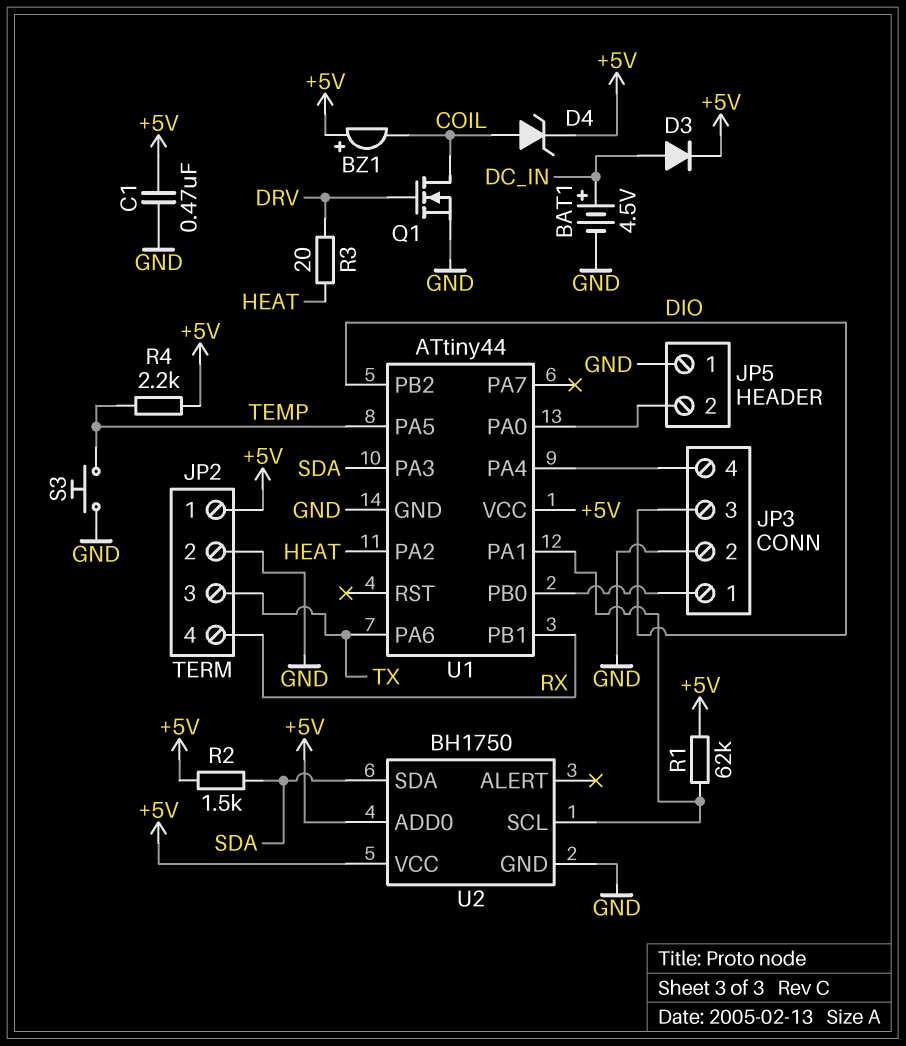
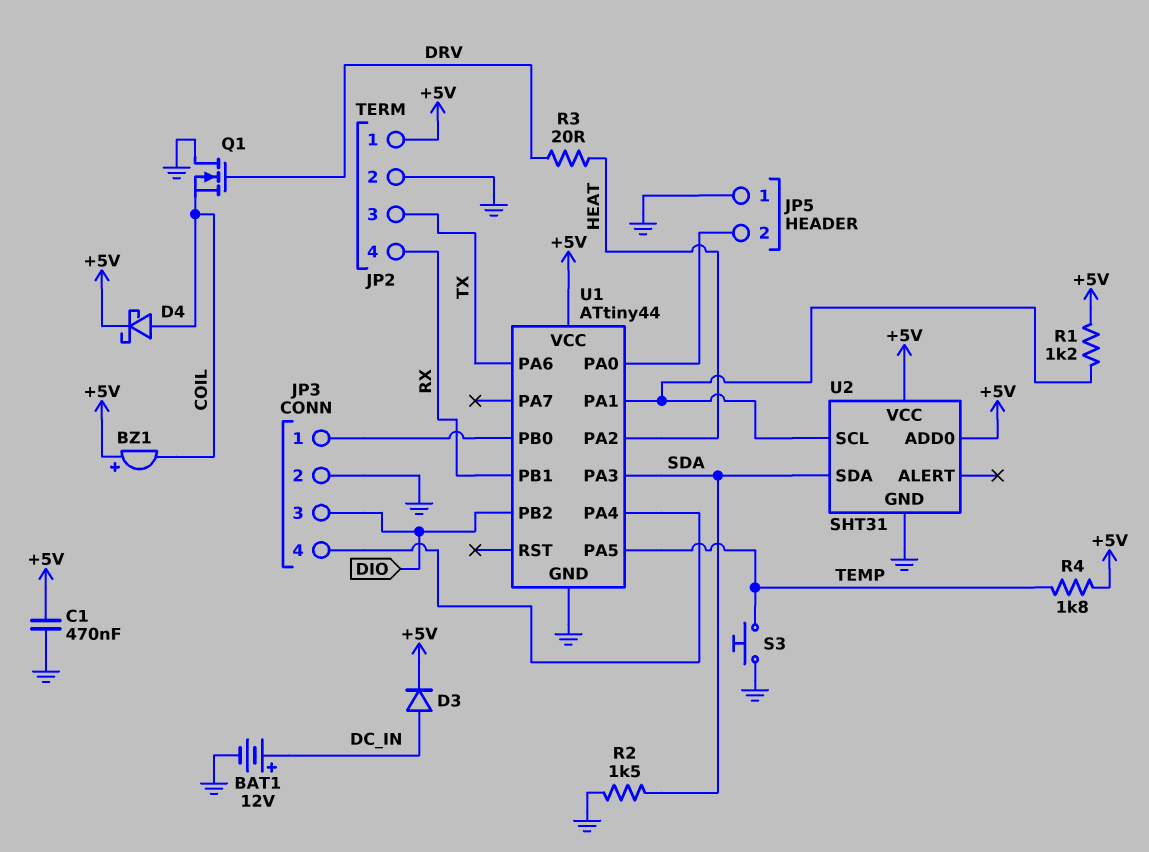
BAT1: 4.5V (plus DC_IN, minus GND) -> 12V (plus DC_IN, minus GND)
D4: zener (A COIL, K +5V) -> schottky (A COIL, K +5V)
Q1: NMOS (G DRV, D COIL, S GND) -> NMOS (G DRV, D GND, S COIL)
R1: 62k (+5V, U1/PA1) -> 1.2k (+5V, U1/PA1)
R2: 1.5k (+5V, SDA) -> 1.5k (GND, SDA)
R4: 2.2k (+5V, TEMP) -> 1.8k (+5V, TEMP)
U2: BH1750 -> SHT31

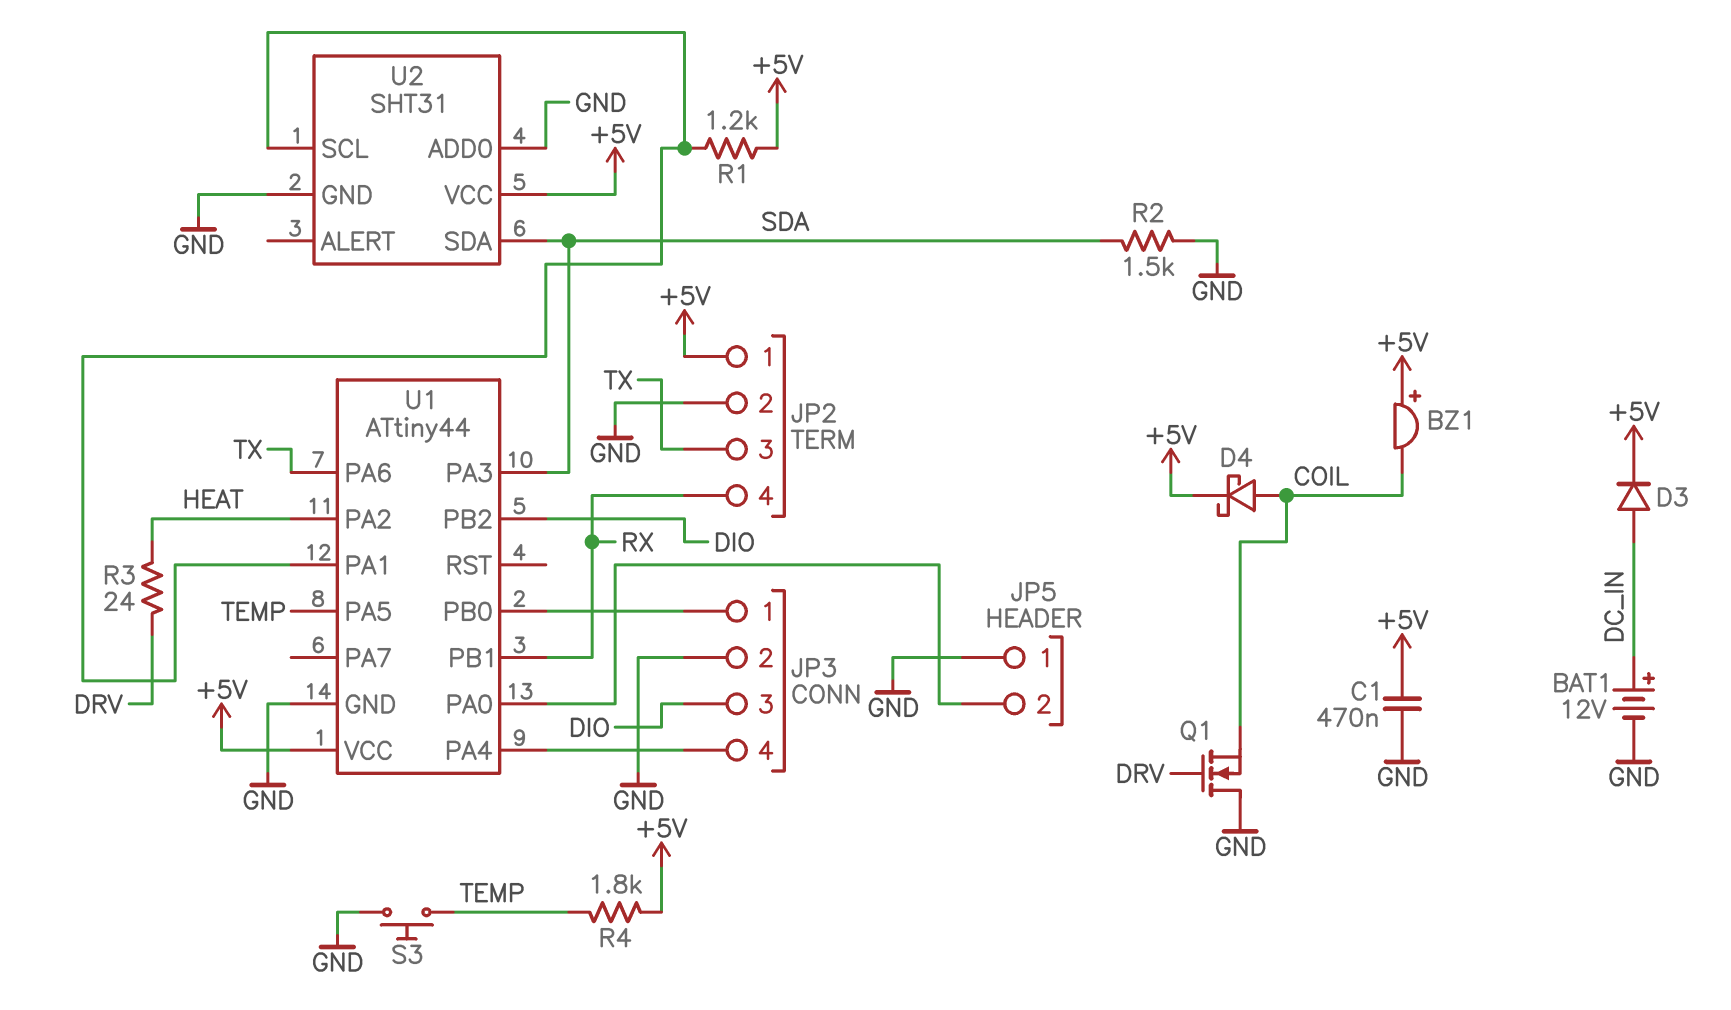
R3: 20 (DRV, HEAT) -> 24 (DRV, HEAT)
U2 pin ADD0: +5V -> GND

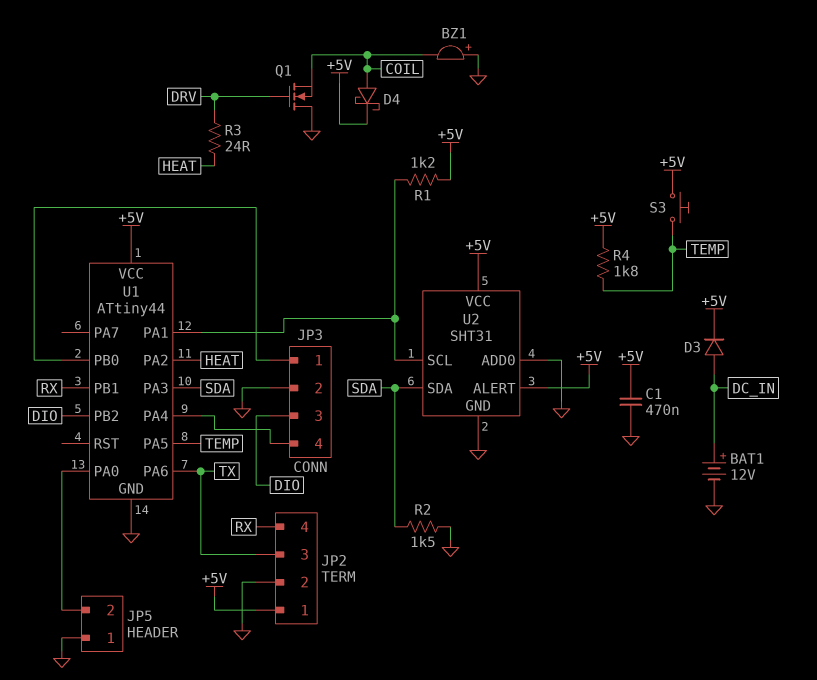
BZ1: buzzer (plus +5V, minus COIL) -> buzzer (plus GND, minus COIL)
S3: button (GND, TEMP) -> button (+5V, TEMP)
U2 pin ALERT: none -> +5V

